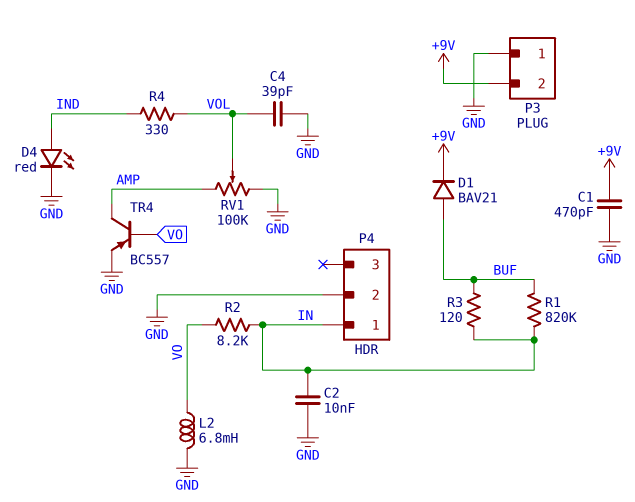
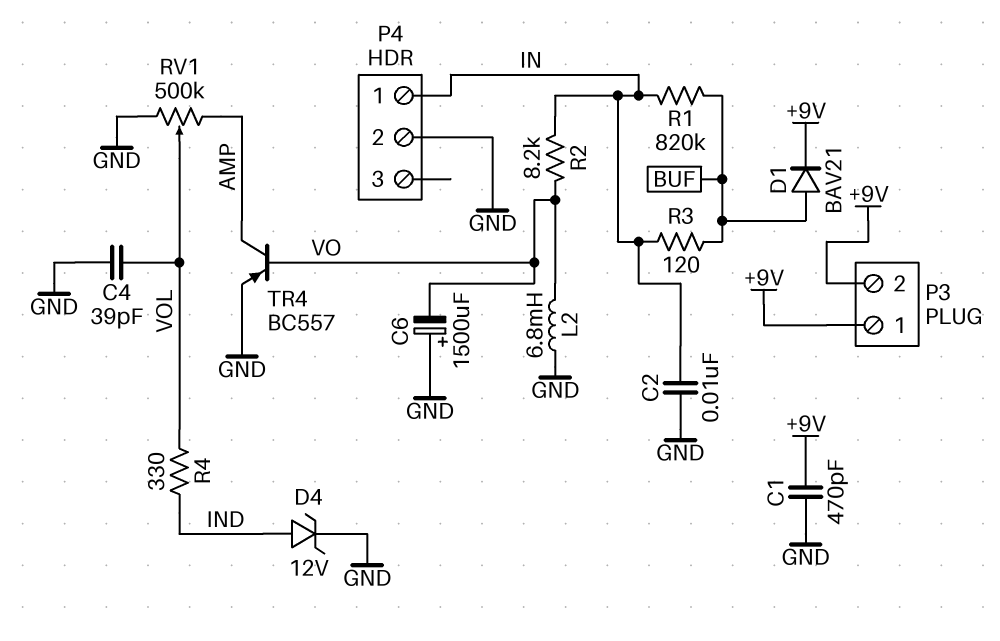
C6: none -> 1500uF (plus GND, minus VO)
D4: LED red (A IND, K GND) -> zener 12V (A IND, K GND)
P3 pin 1: GND -> +9V
RV1: 100k (AMP, GND, wiper VOL) -> 500k (AMP, GND, wiper VOL)

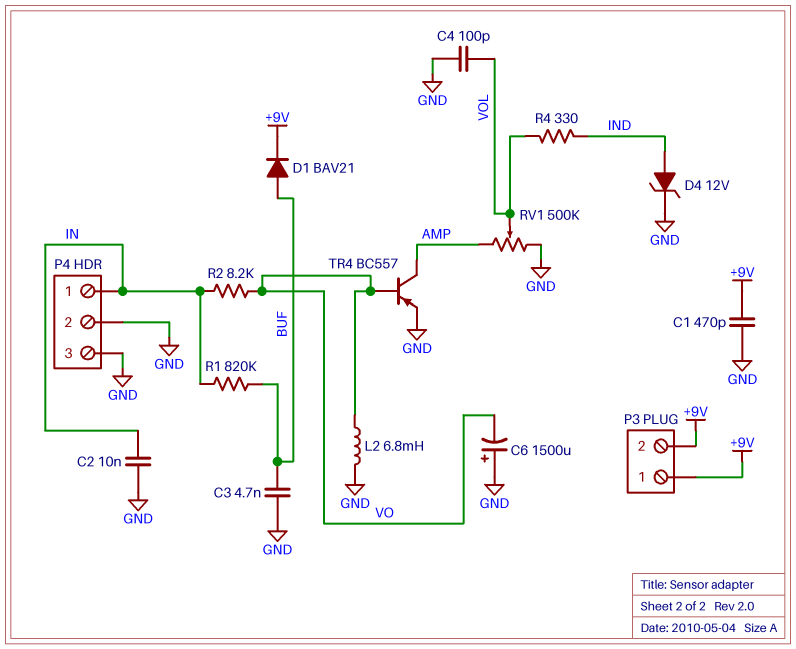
C3: none -> 4.7nF (BUF, GND)
C4: 39pF (GND, VOL) -> 100pF (GND, VOL)
P4 pin 3: none -> GND
R3: 120 (BUF, IN) -> none

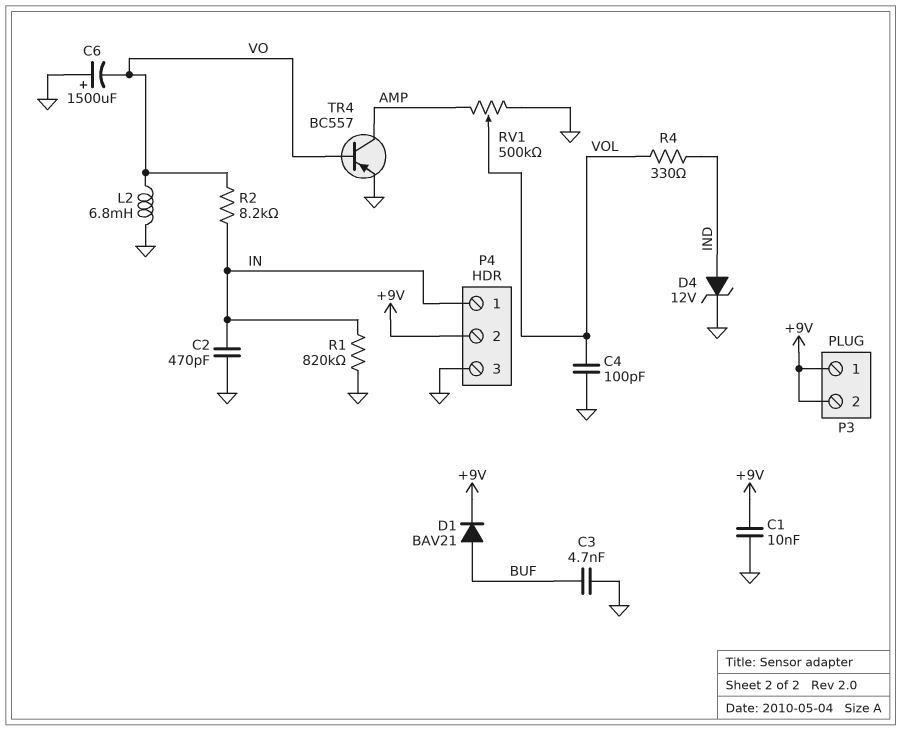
C1: 470pF (+9V, GND) -> 10nF (+9V, GND)
C2: 10nF (GND, IN) -> 470pF (GND, IN)
P4 pin 2: GND -> +9V
R1: 820k (BUF, IN) -> 820k (GND, IN)

